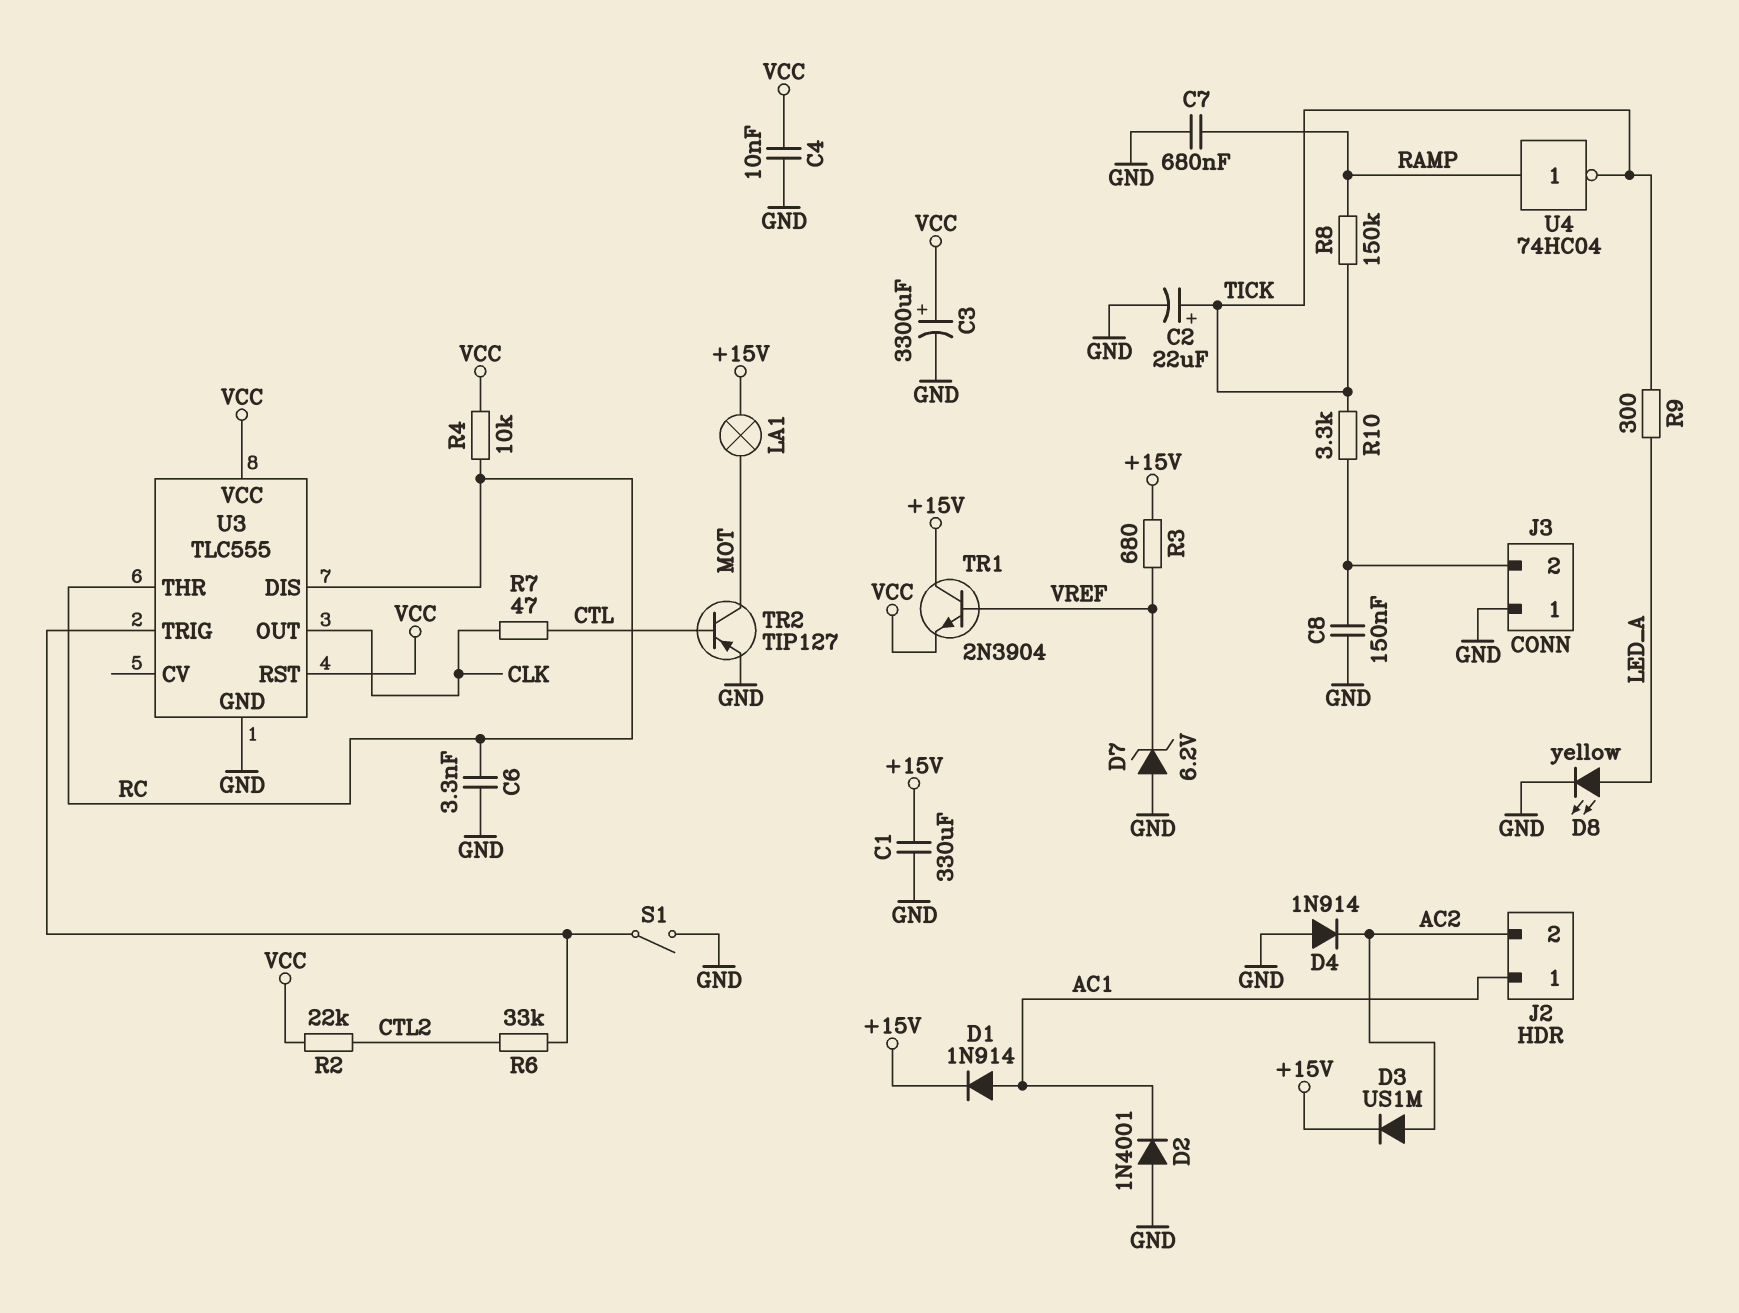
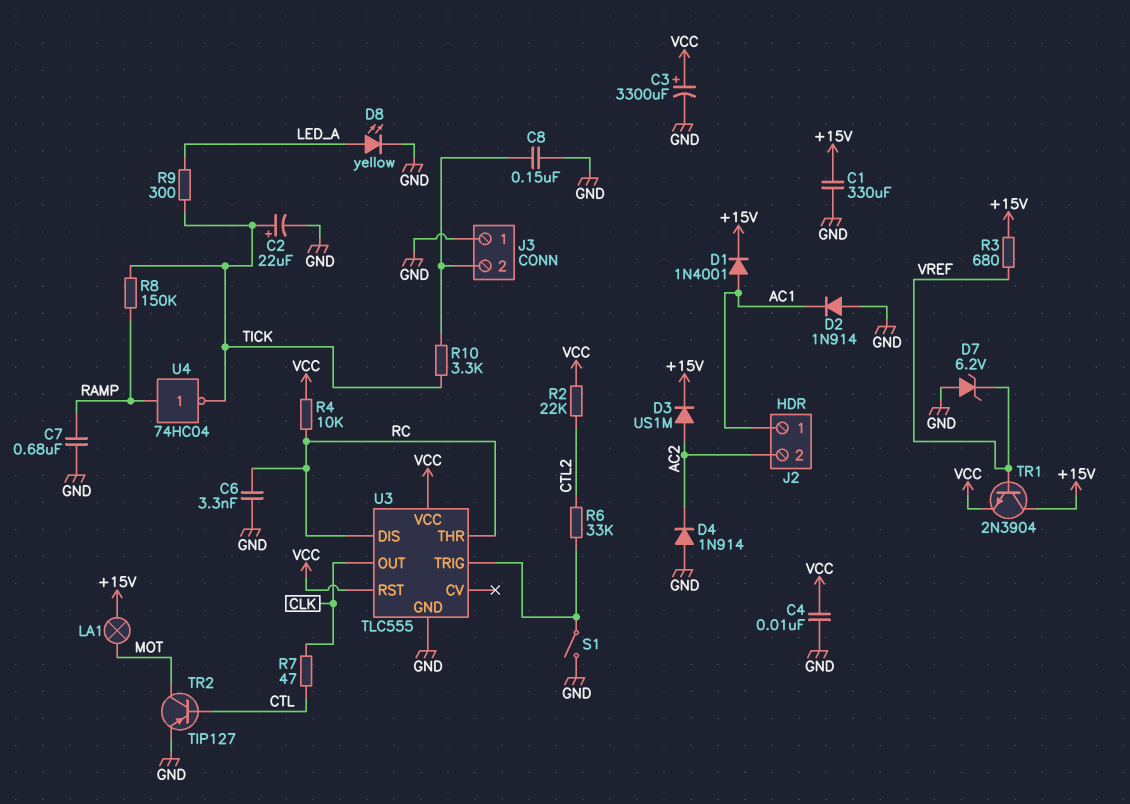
D1: diode 1N914 (A AC1, K +15V) -> diode 1N4001 (A AC1, K +15V)
D2: diode 1N4001 (A GND, K AC1) -> diode 1N914 (A GND, K AC1)

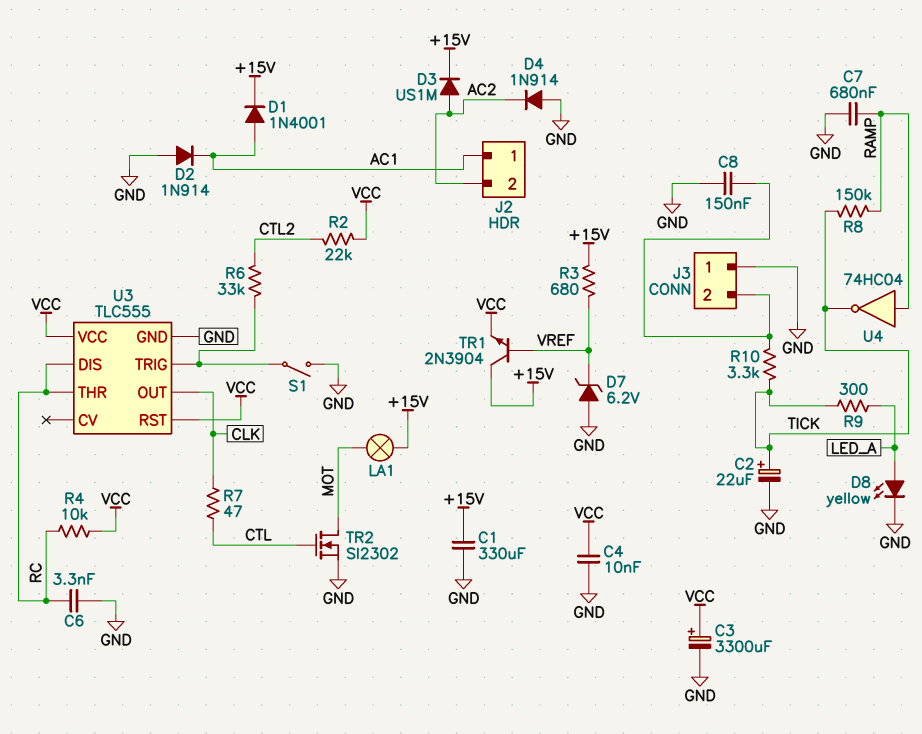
TR2: PNP TIP127 (B CTL, C MOT, E GND) -> NMOS SI2302 (G CTL, D MOT, S GND)

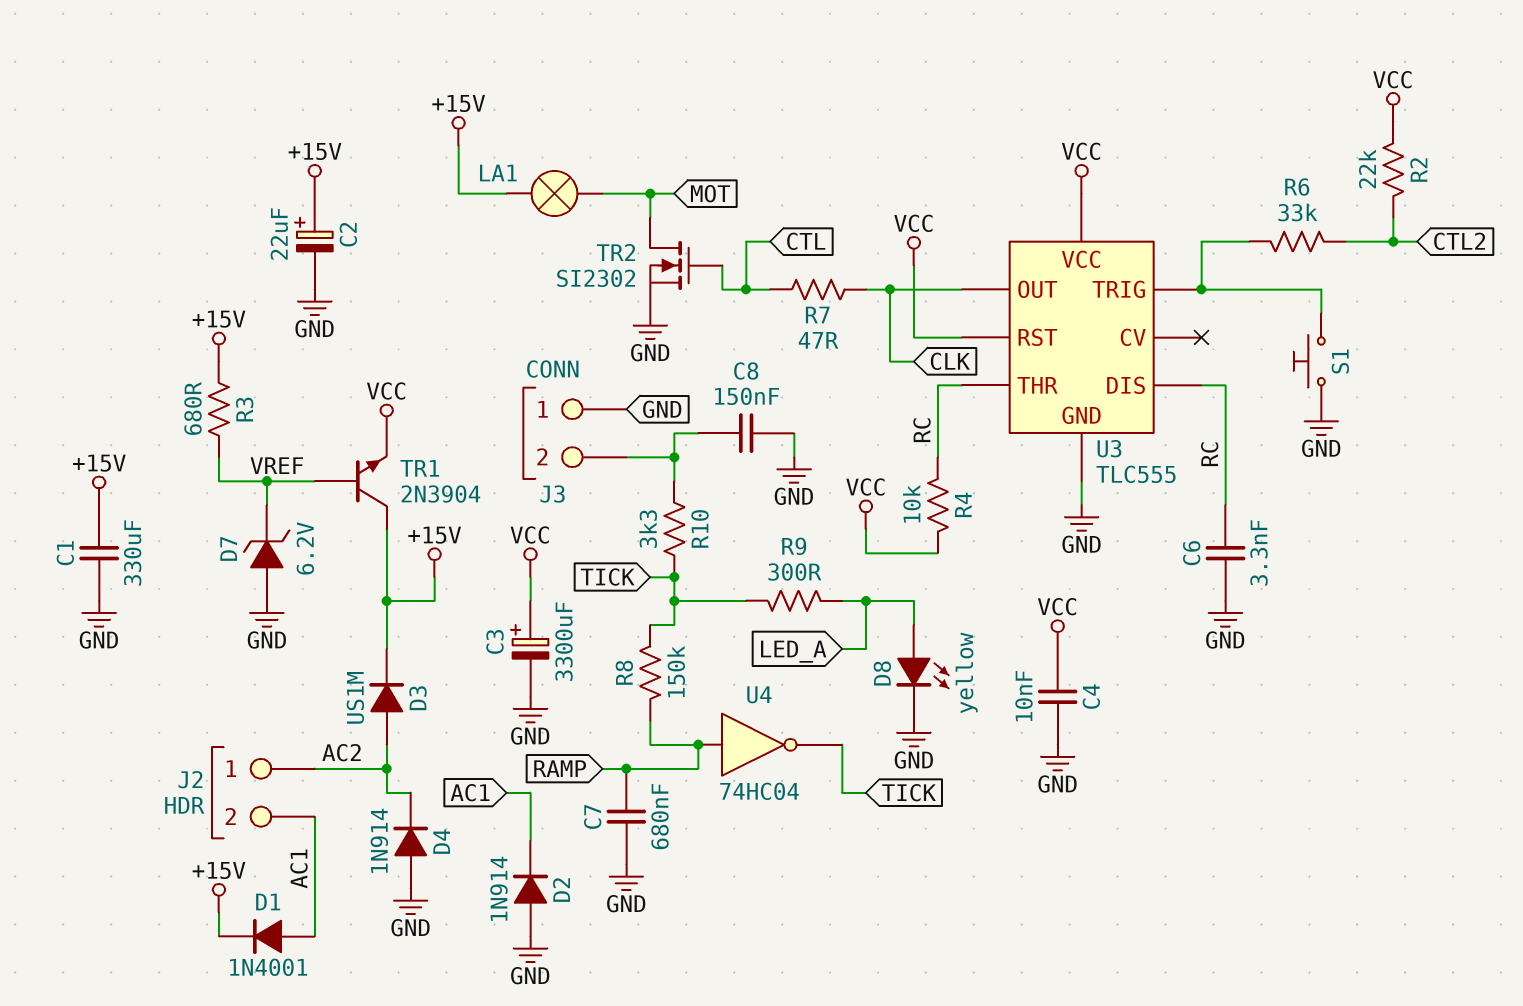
C2: 22uF (plus TICK, minus GND) -> 22uF (plus +15V, minus GND)
J2 pin 1: AC1 -> AC2
J2 pin 2: AC2 -> AC1
S1: switch (GND, U3/TRIG) -> button (GND, U3/TRIG)

